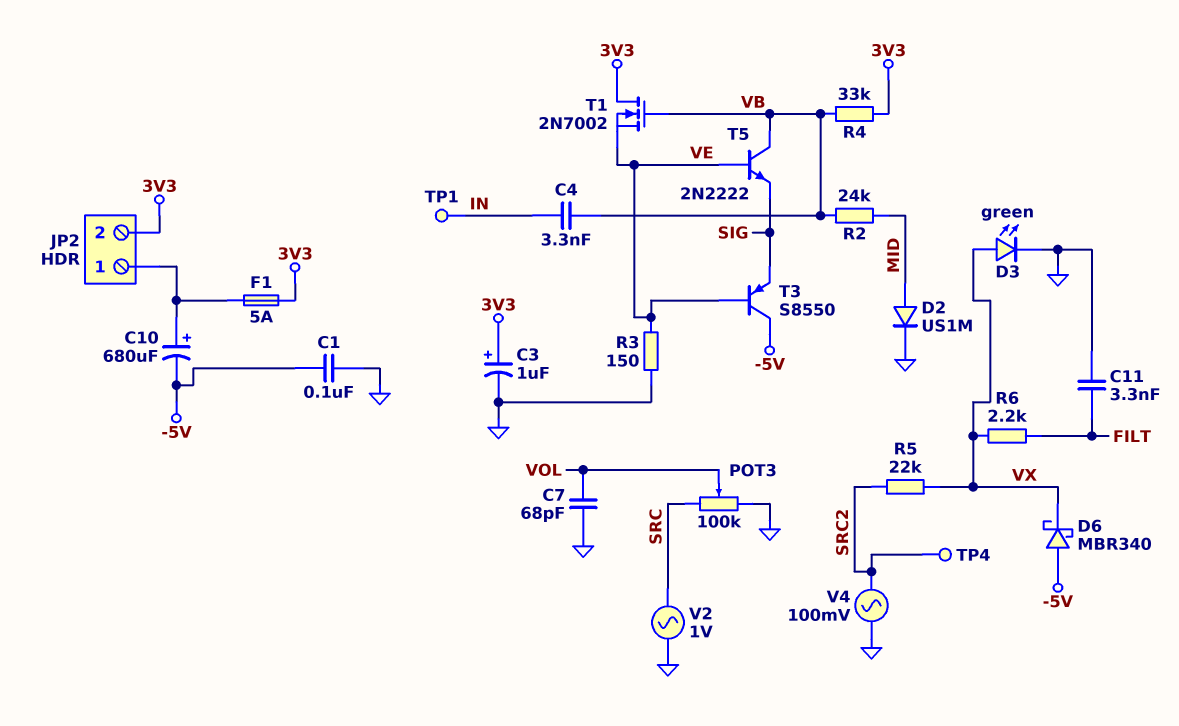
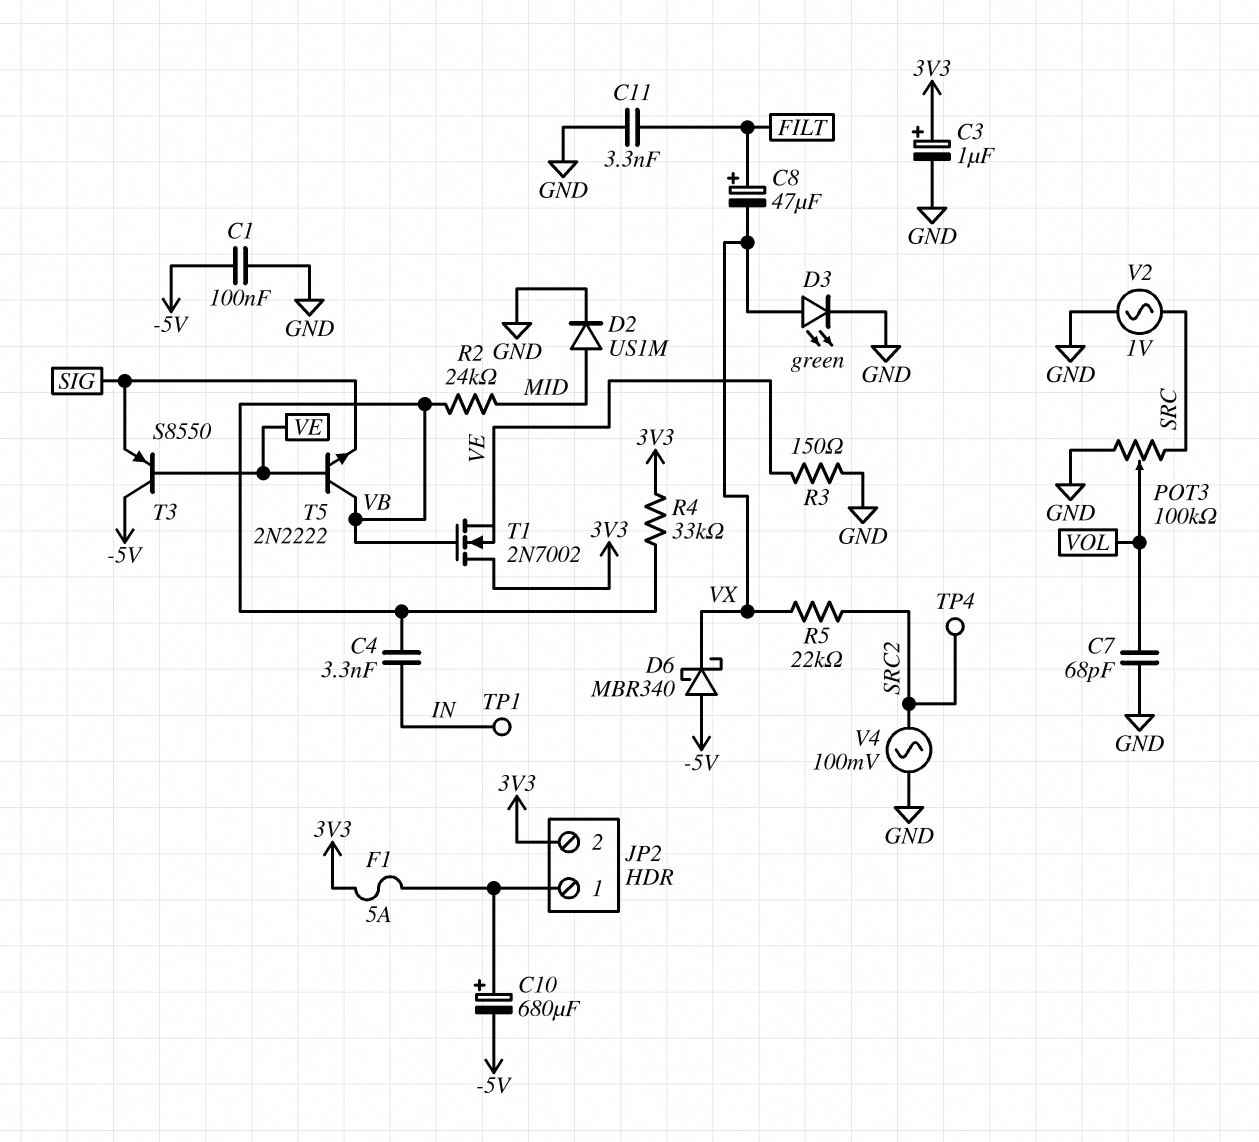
C8: none -> 47uF (plus FILT, minus VX)
R6: 2.2k (FILT, VX) -> none

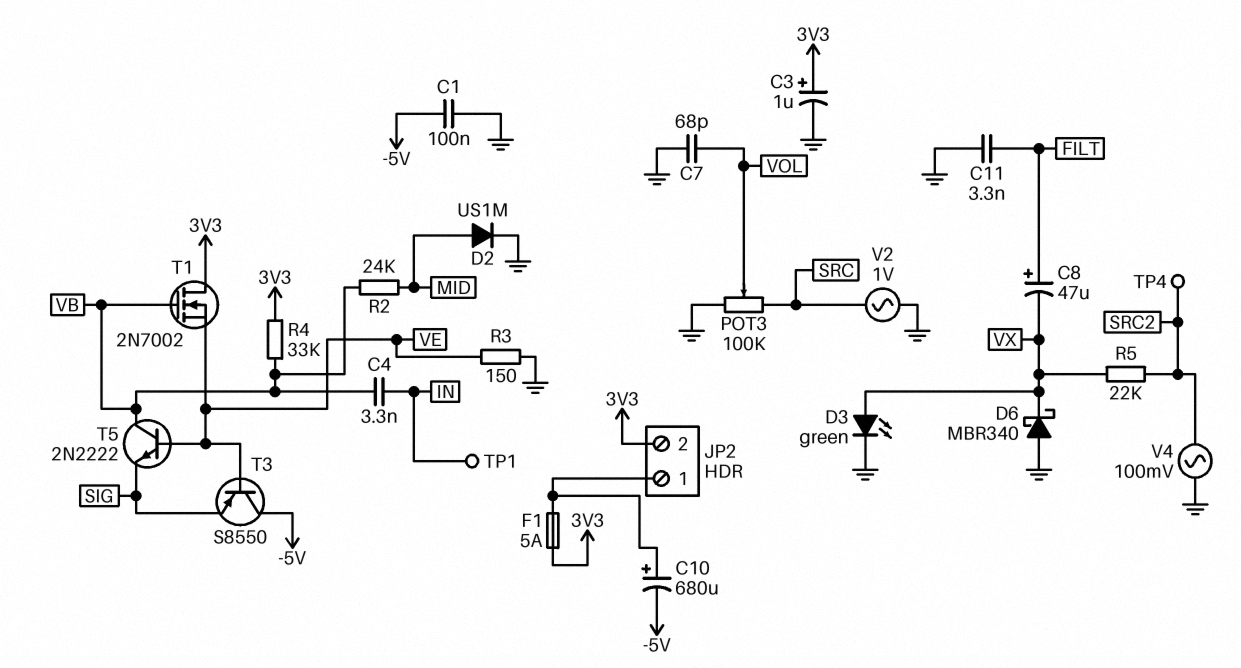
D6: schottky MBR340 (A -5V, K VX) -> schottky MBR340 (A GND, K VX)

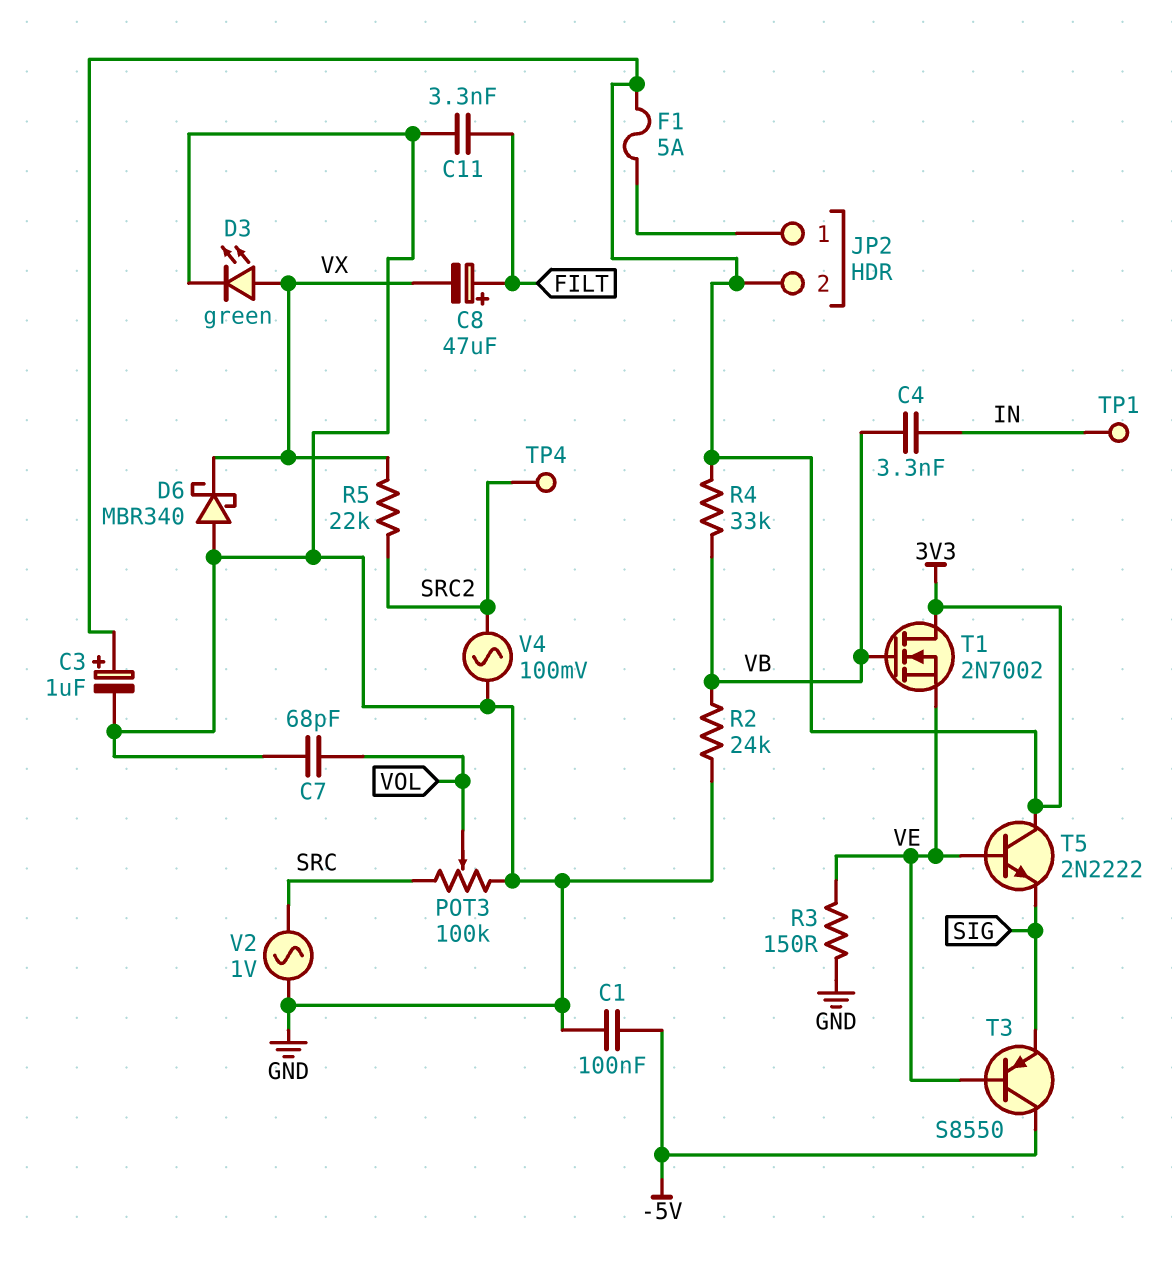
C10: 680uF (plus JP2/1, minus -5V) -> none
D2: diode US1M (A MID, K GND) -> none
R2: 24k (MID, VB) -> 24k (GND, VB)
T5: NPN 2N2222 (B VE, C VB, E SIG) -> NPN 2N2222 (B VE, C 3V3, E SIG)

